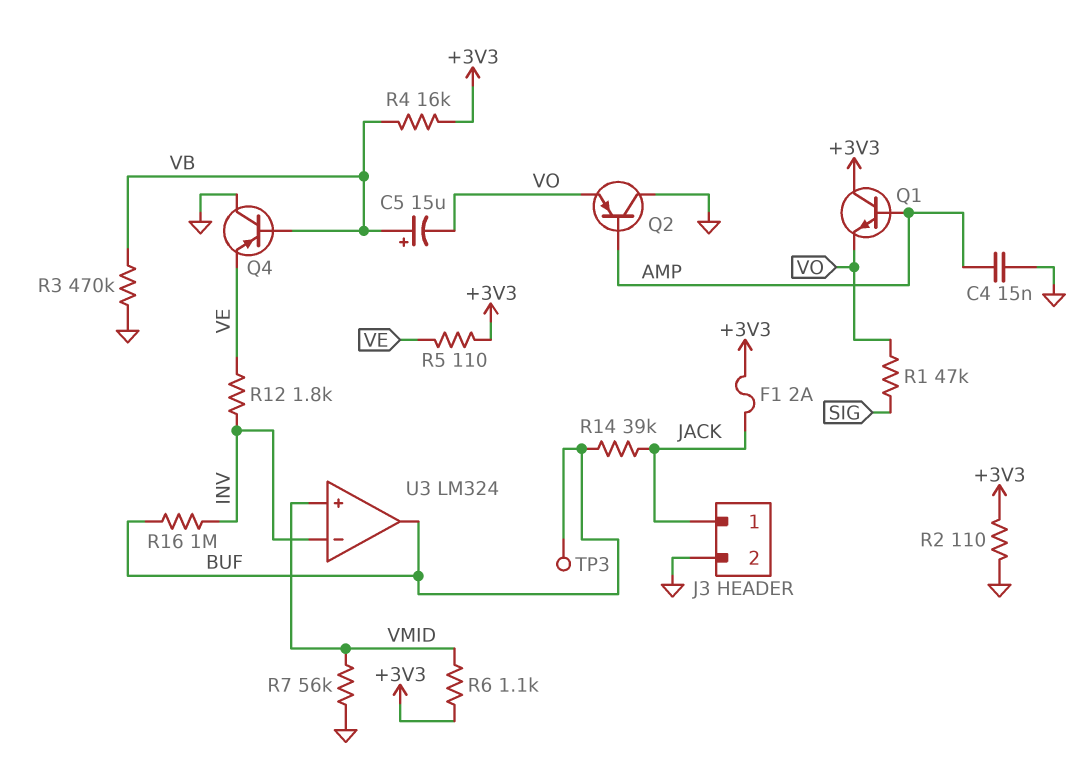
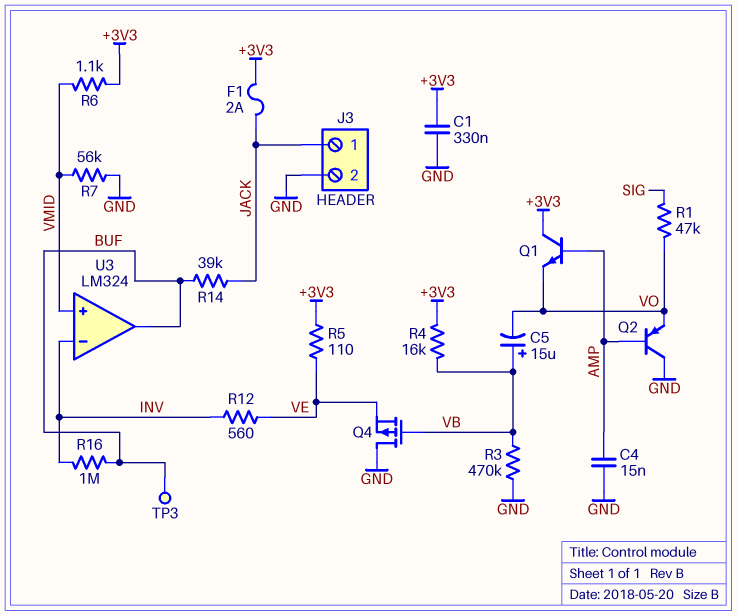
C1: none -> 330nF (+3V3, GND)
Q4: PNP (B VB, C GND, E VE) -> PMOS (G VB, D GND, S VE)
R2: 110 (+3V3, GND) -> none
R12: 1.8k (INV, VE) -> 560 (INV, VE)

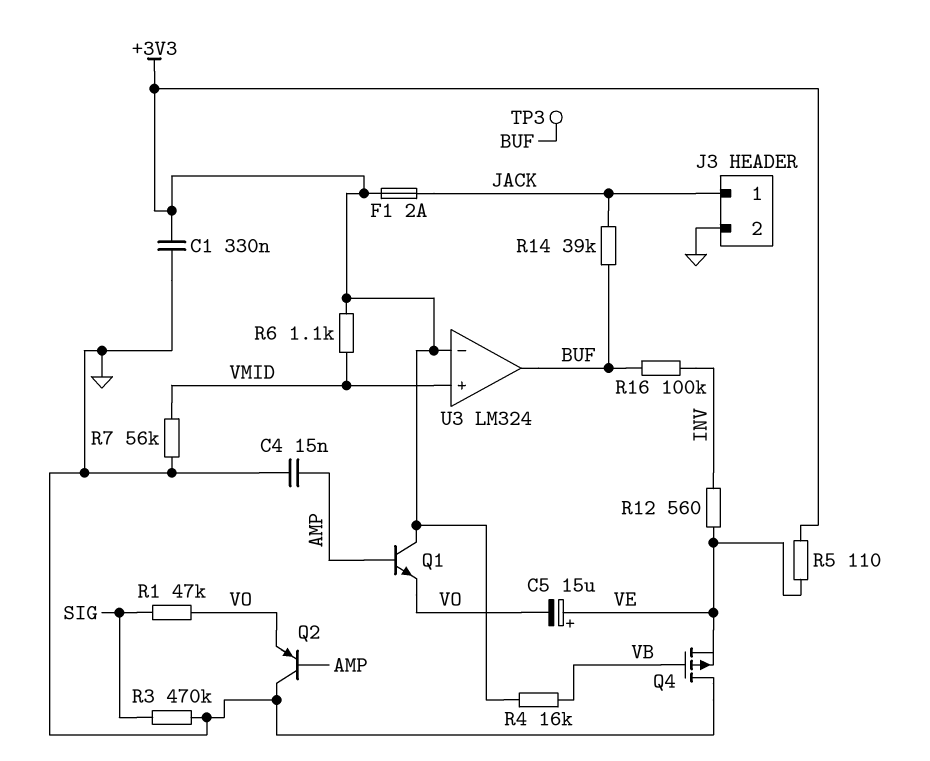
C5: 15uF (plus VB, minus VO) -> 15uF (plus VE, minus VO)
R3: 470k (GND, VB) -> 470k (GND, SIG)
R16: 1M (BUF, INV) -> 100k (BUF, INV)
U3 pin in-: INV -> +3V3

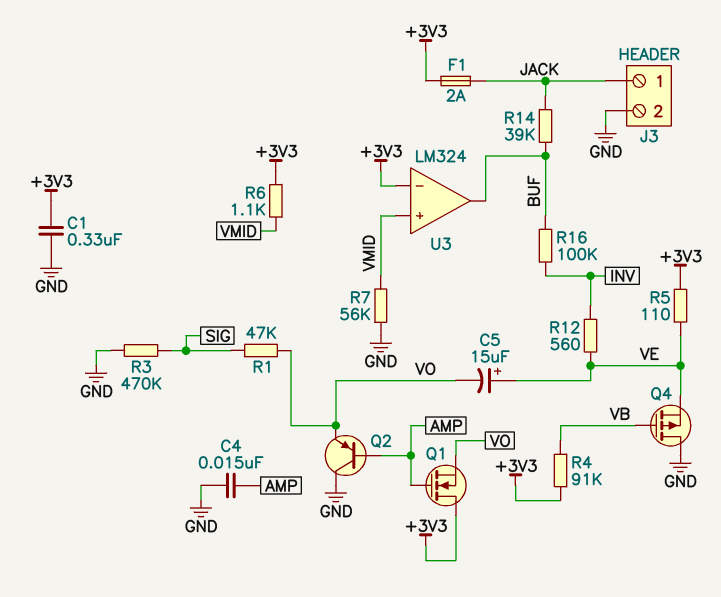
Q1: NPN (B AMP, C +3V3, E VO) -> NMOS (G AMP, D +3V3, S VO)
R4: 16k (+3V3, VB) -> 91k (+3V3, VB)
TP3: test point (BUF) -> none

